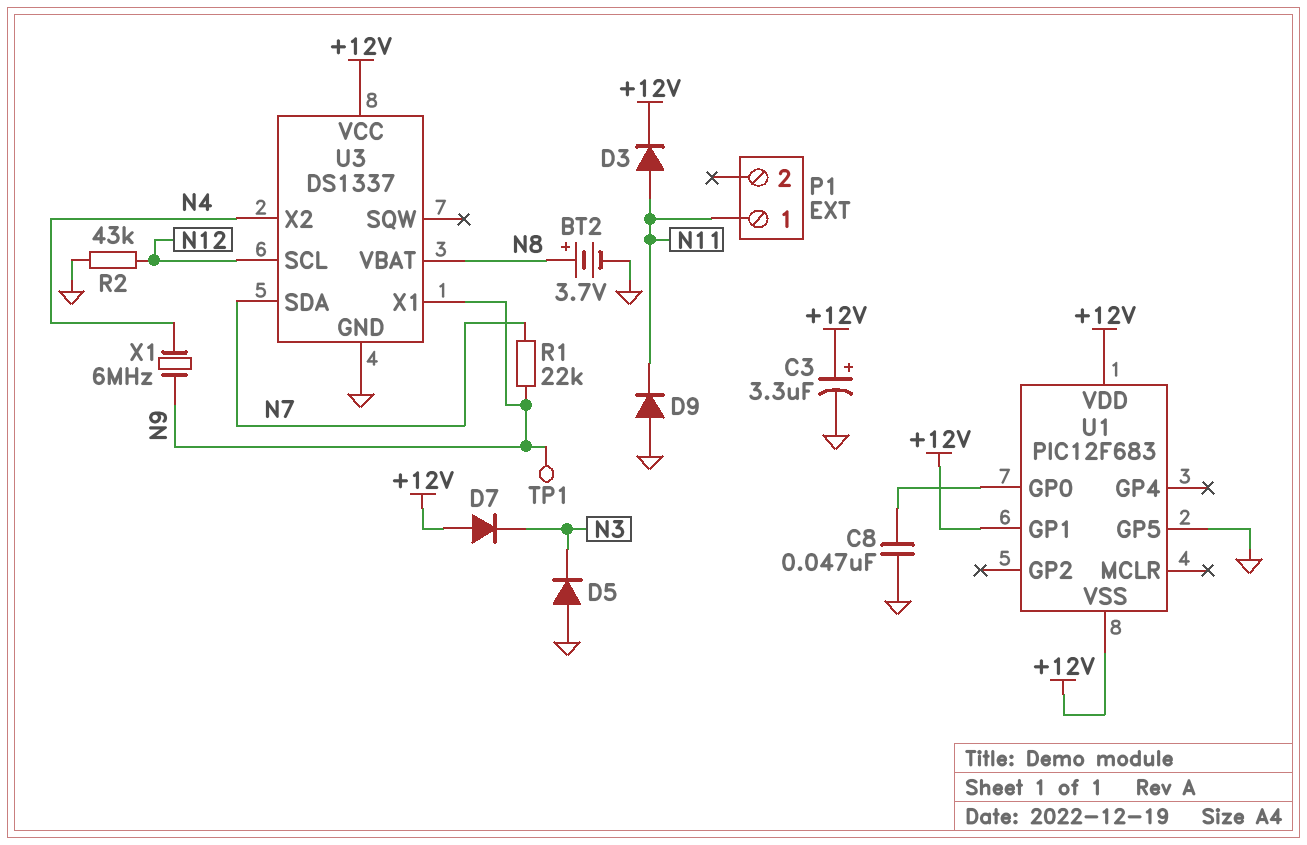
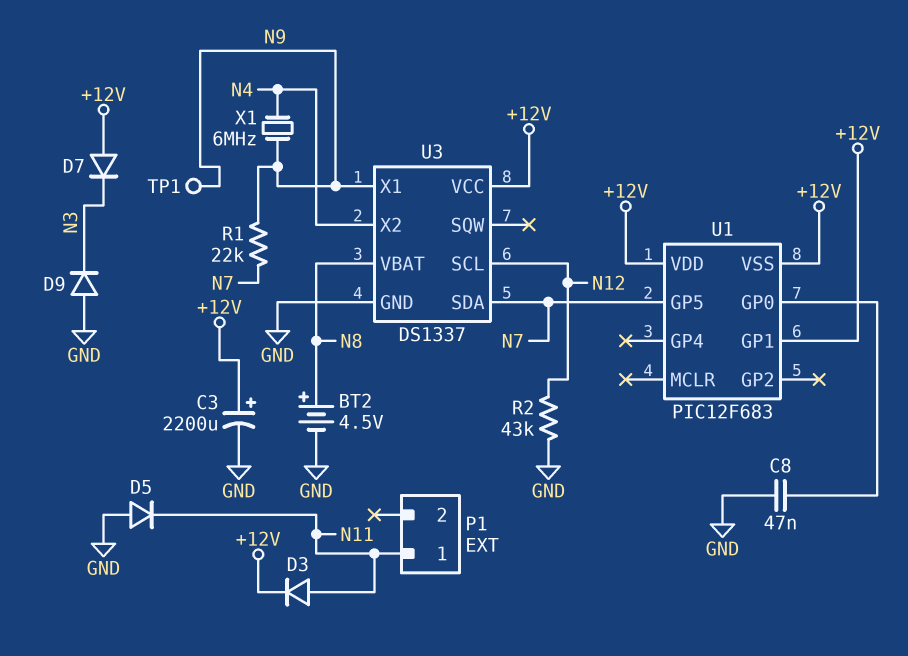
BT2: 3.7V (plus N8, minus GND) -> 4.5V (plus N8, minus GND)
C3: 3.3uF (plus +12V, minus GND) -> 2200uF (plus +12V, minus GND)
D5: diode (A GND, K N3) -> diode (A GND, K N11)
D9: diode (A GND, K N11) -> diode (A GND, K N3)
U1 pin GP5: GND -> N7

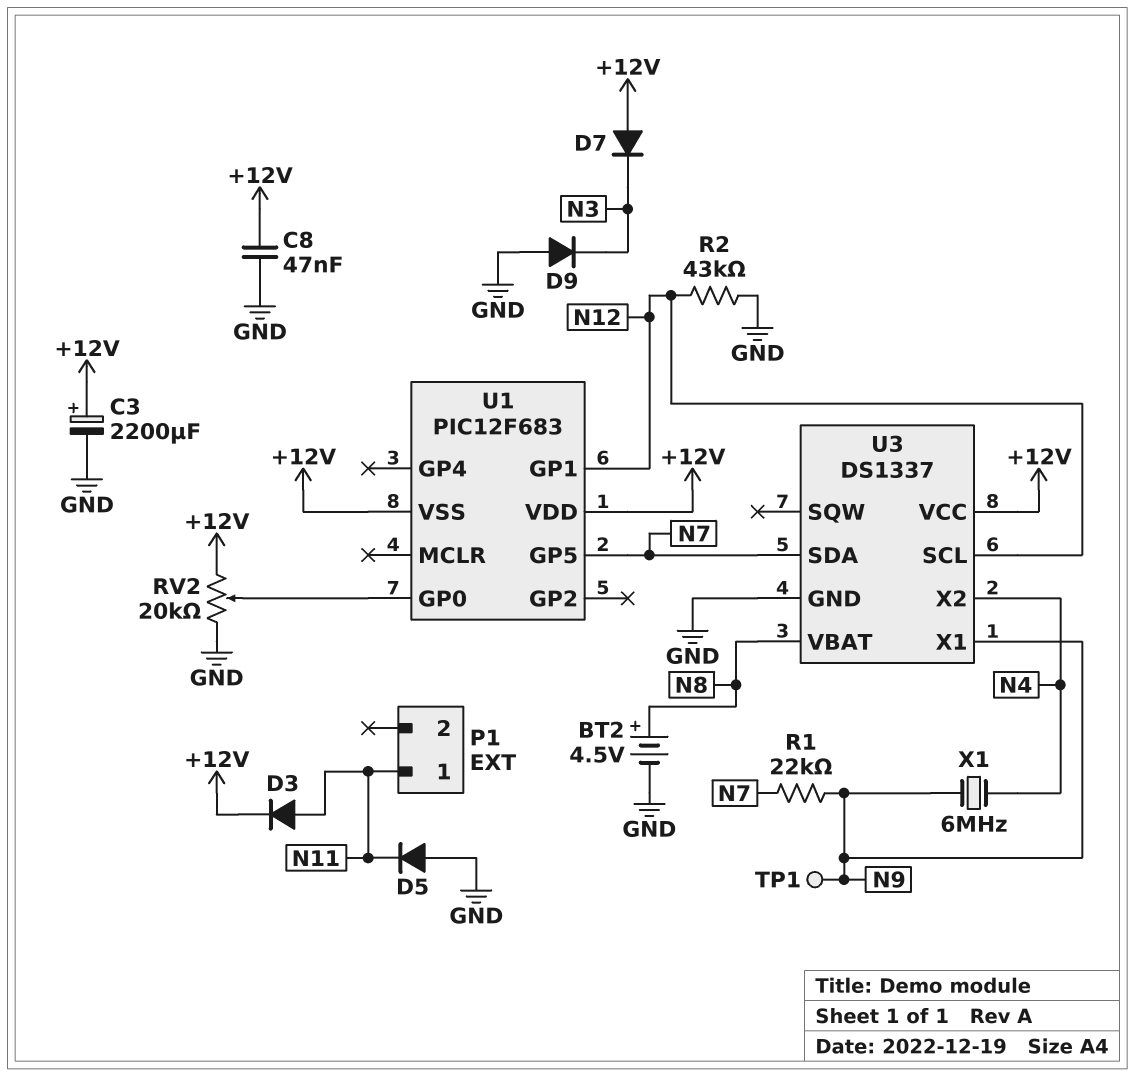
C8: 47nF (GND, U1/GP0) -> 47nF (+12V, GND)
RV2: none -> 20k (+12V, GND, wiper U1/GP0)
U1 pin GP1: +12V -> N12

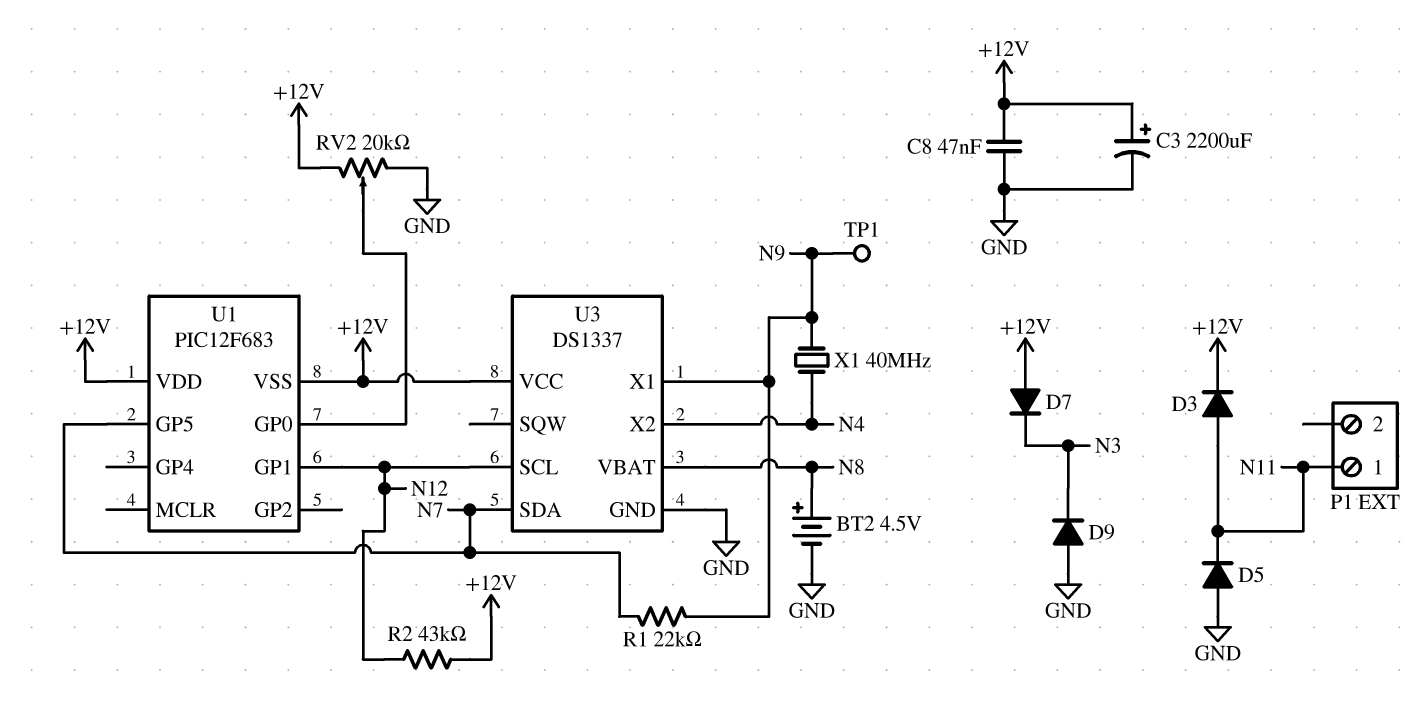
R2: 43k (GND, N12) -> 43k (+12V, N12)
X1: 6MHz (N4, N9) -> 40MHz (N4, N9)

